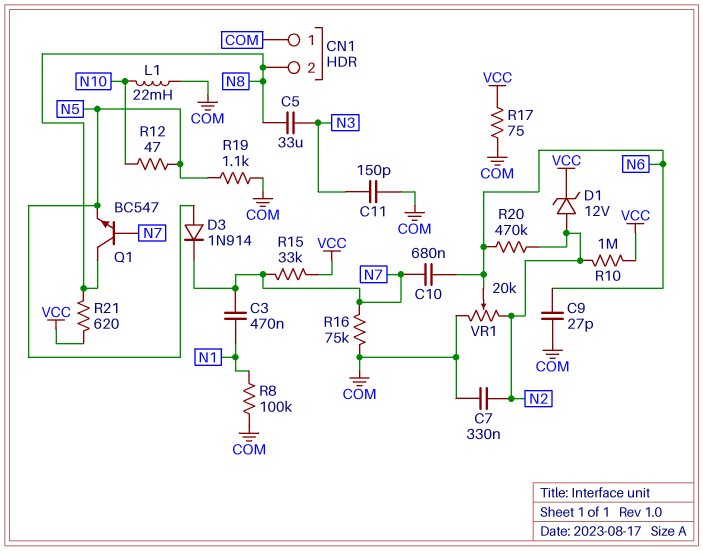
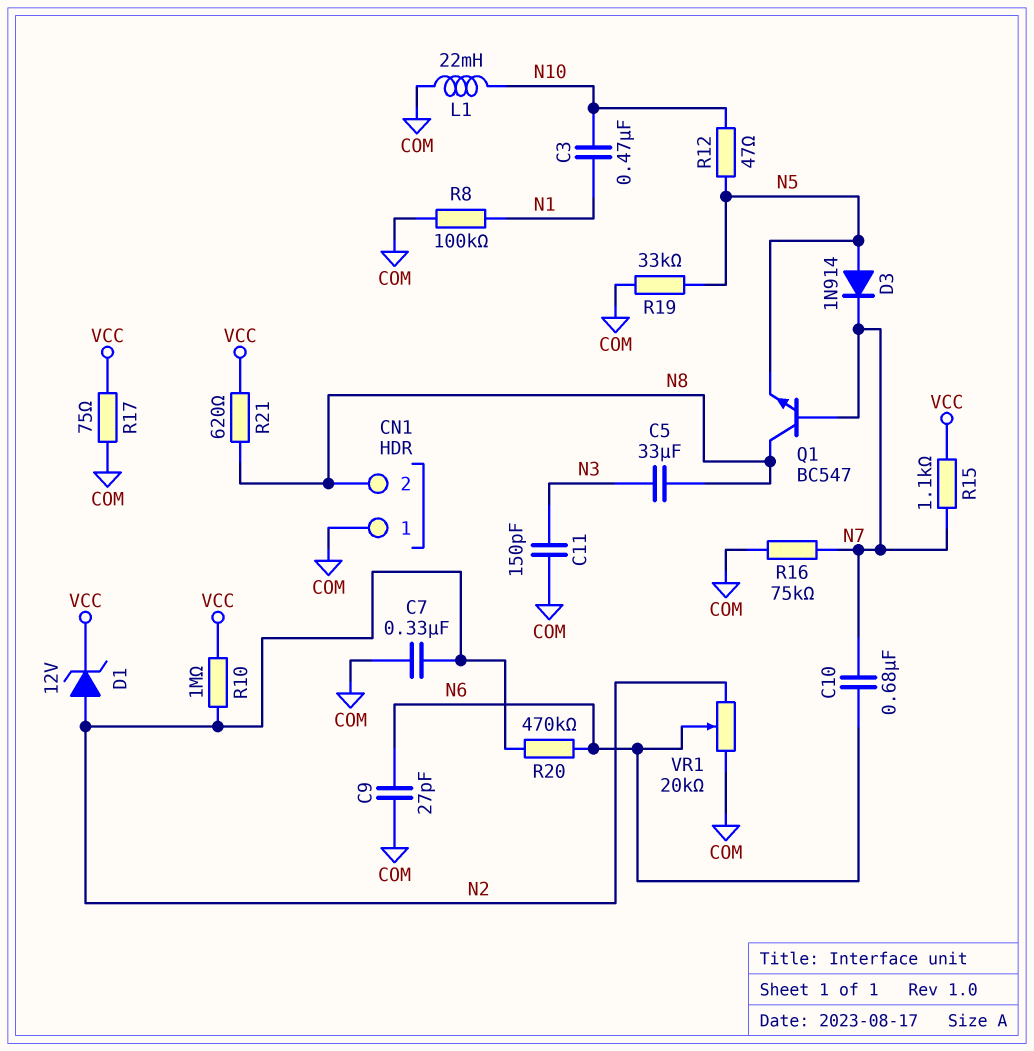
C3: 470nF (N1, N7) -> 470nF (N1, N10)
R15: 33k (N7, VCC) -> 1.1k (N7, VCC)
R19: 1.1k (COM, N5) -> 33k (COM, N5)

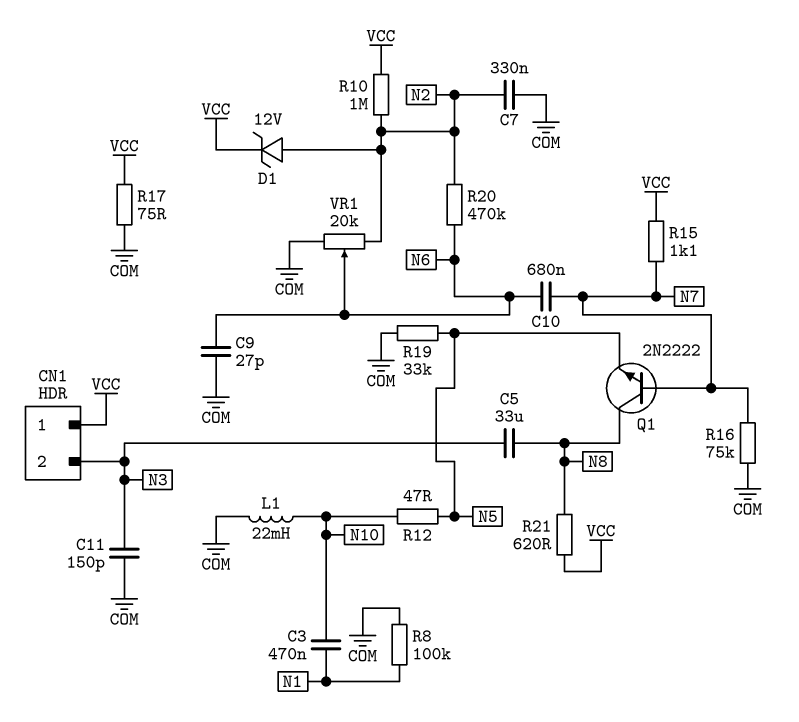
CN1 pin 1: COM -> VCC
CN1 pin 2: N8 -> N3
D3: diode 1N914 (A N5, K N7) -> none
Q1: NPN BC547 (B N7, C N8, E N5) -> NPN 2N2222 (B N7, C N8, E N5)

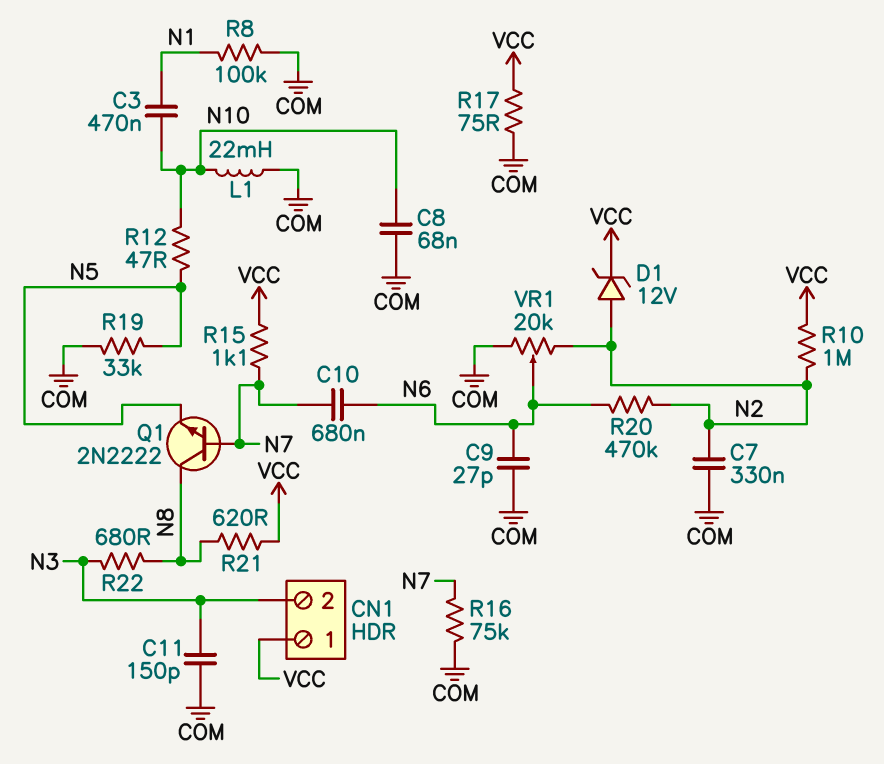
C5: 33uF (N3, N8) -> none
C8: none -> 68nF (COM, N10)
R22: none -> 680 (N3, N8)

